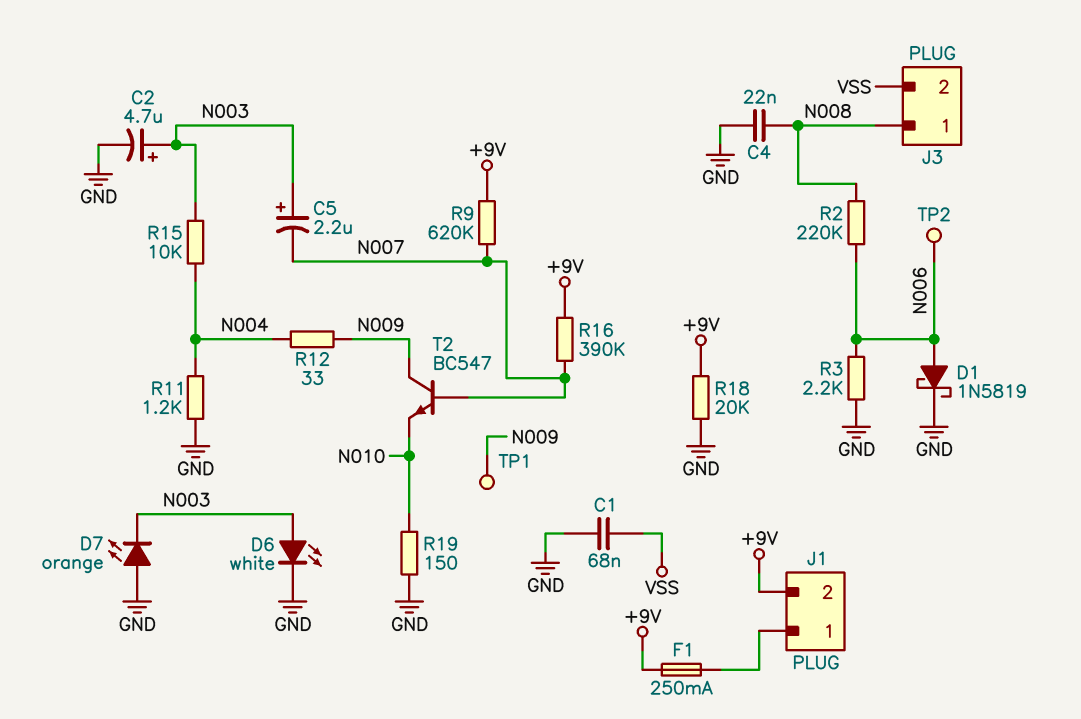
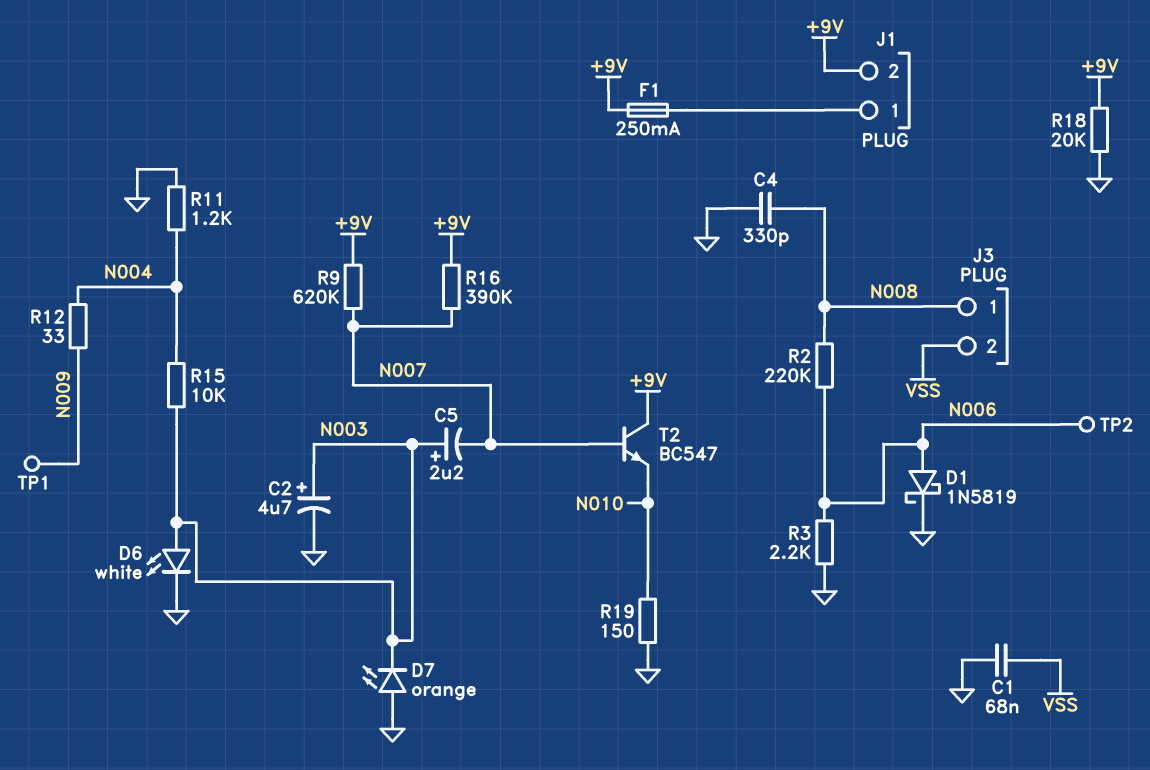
C4: 22nF (GND, N008) -> 330pF (GND, N008)
T2: NPN BC547 (B N007, C N009, E N010) -> NPN BC547 (B N007, C +9V, E N010)

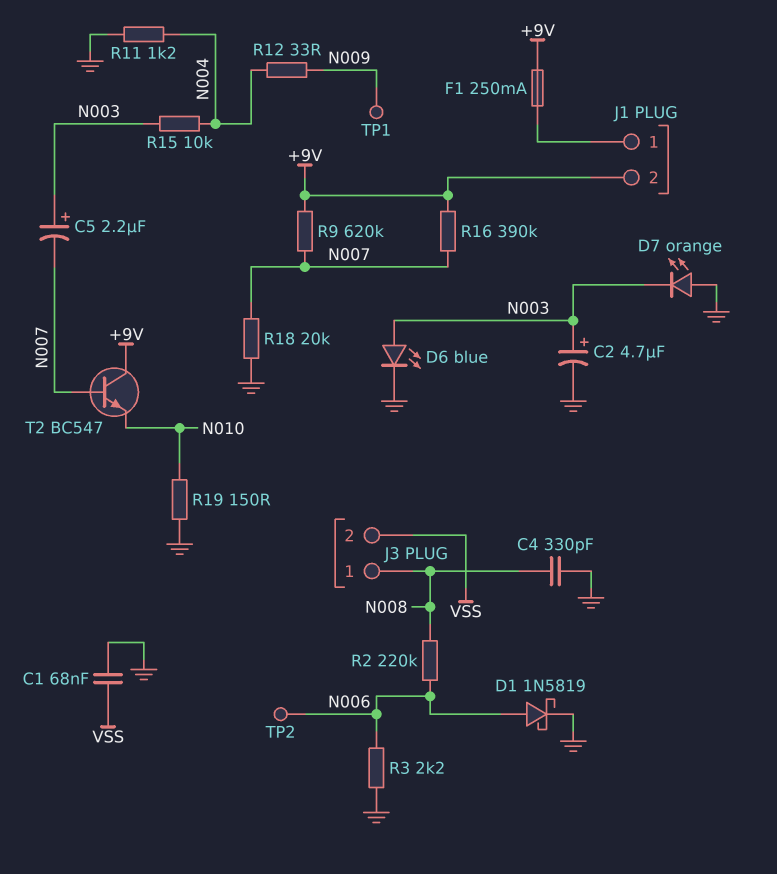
D6: LED white (A N003, K GND) -> LED blue (A N003, K GND)
R18: 20k (+9V, GND) -> 20k (GND, N007)

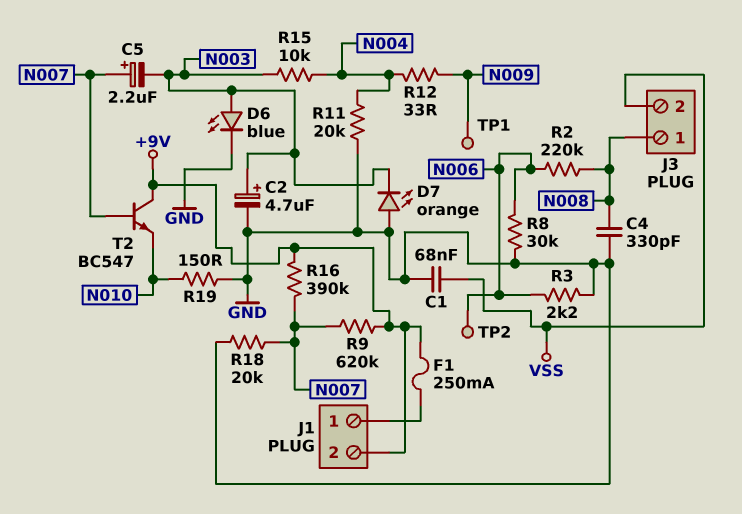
C5: 2.2uF (plus N003, minus N007) -> 2.2uF (plus N007, minus N003)
D1: schottky 1N5819 (A N006, K GND) -> none
R8: none -> 30k (GND, N006)
R11: 1.2k (GND, N004) -> 20k (GND, N004)

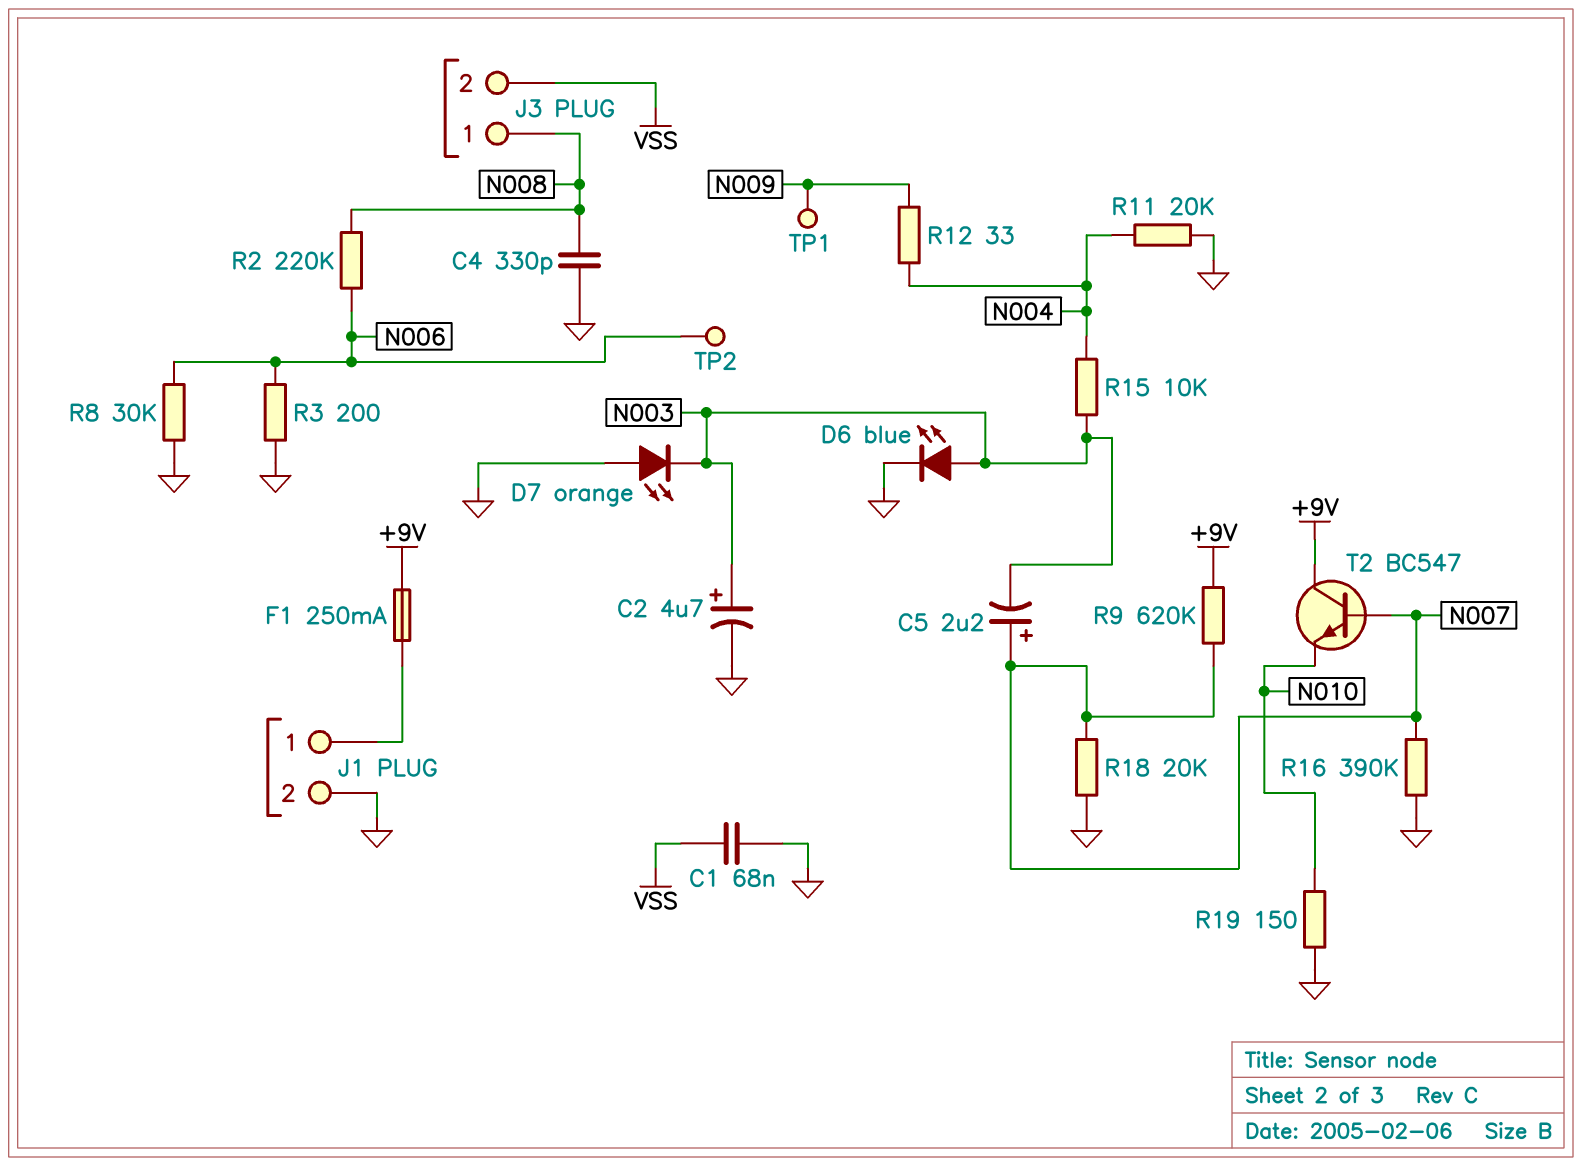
J1 pin 2: +9V -> GND
R3: 2.2k (GND, N006) -> 200 (GND, N006)
R16: 390k (+9V, N007) -> 390k (GND, N007)

